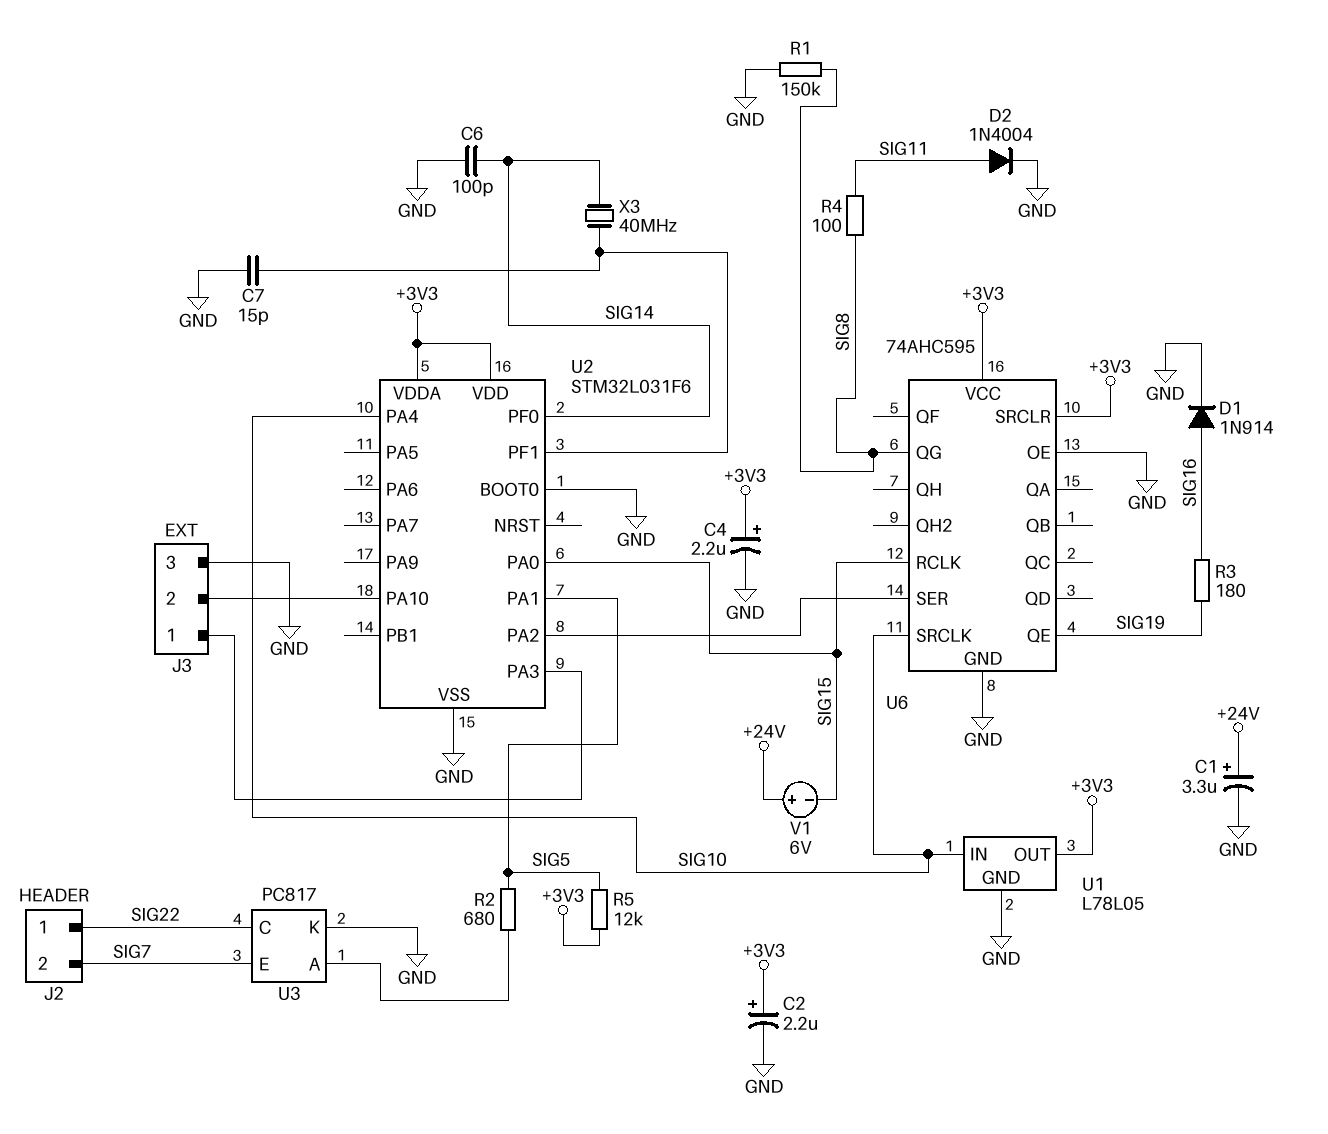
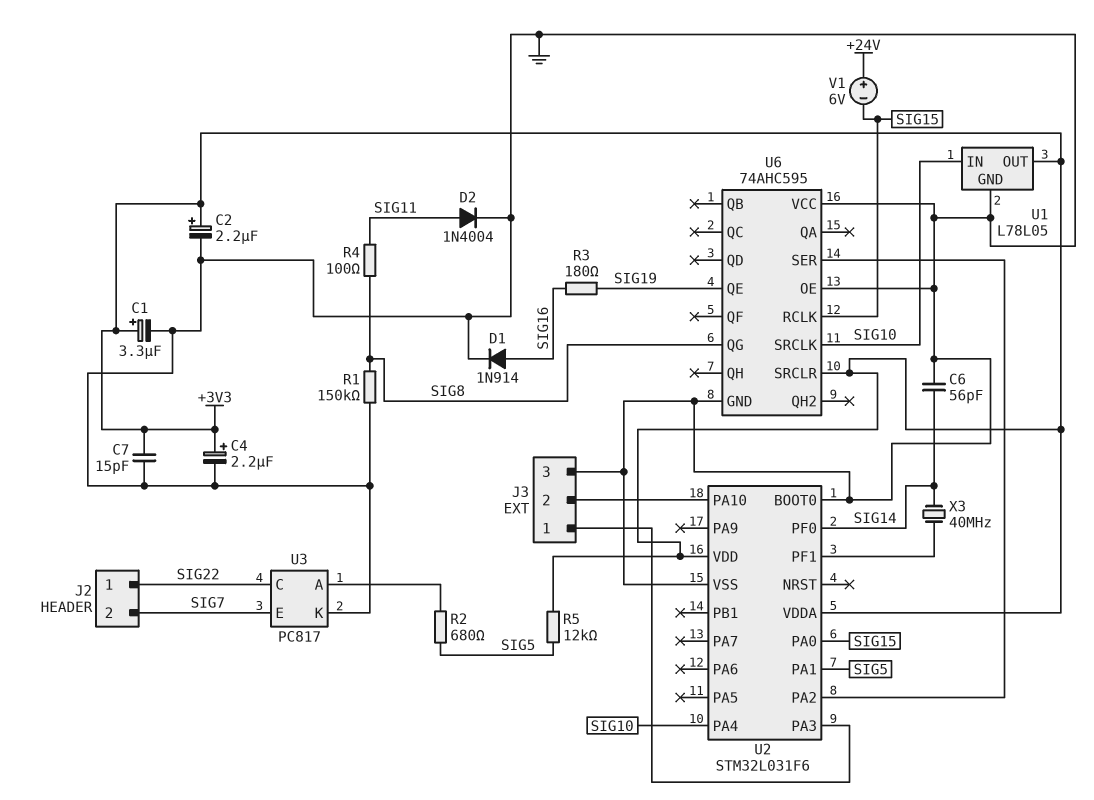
C1: 3.3uF (plus +24V, minus GND) -> 3.3uF (plus +3V3, minus GND)
C6: 100pF (GND, SIG14) -> 56pF (GND, SIG14)
C7: 15pF (GND, U2/PF1) -> 15pF (+3V3, GND)
U6 pin VCC: +3V3 -> GND

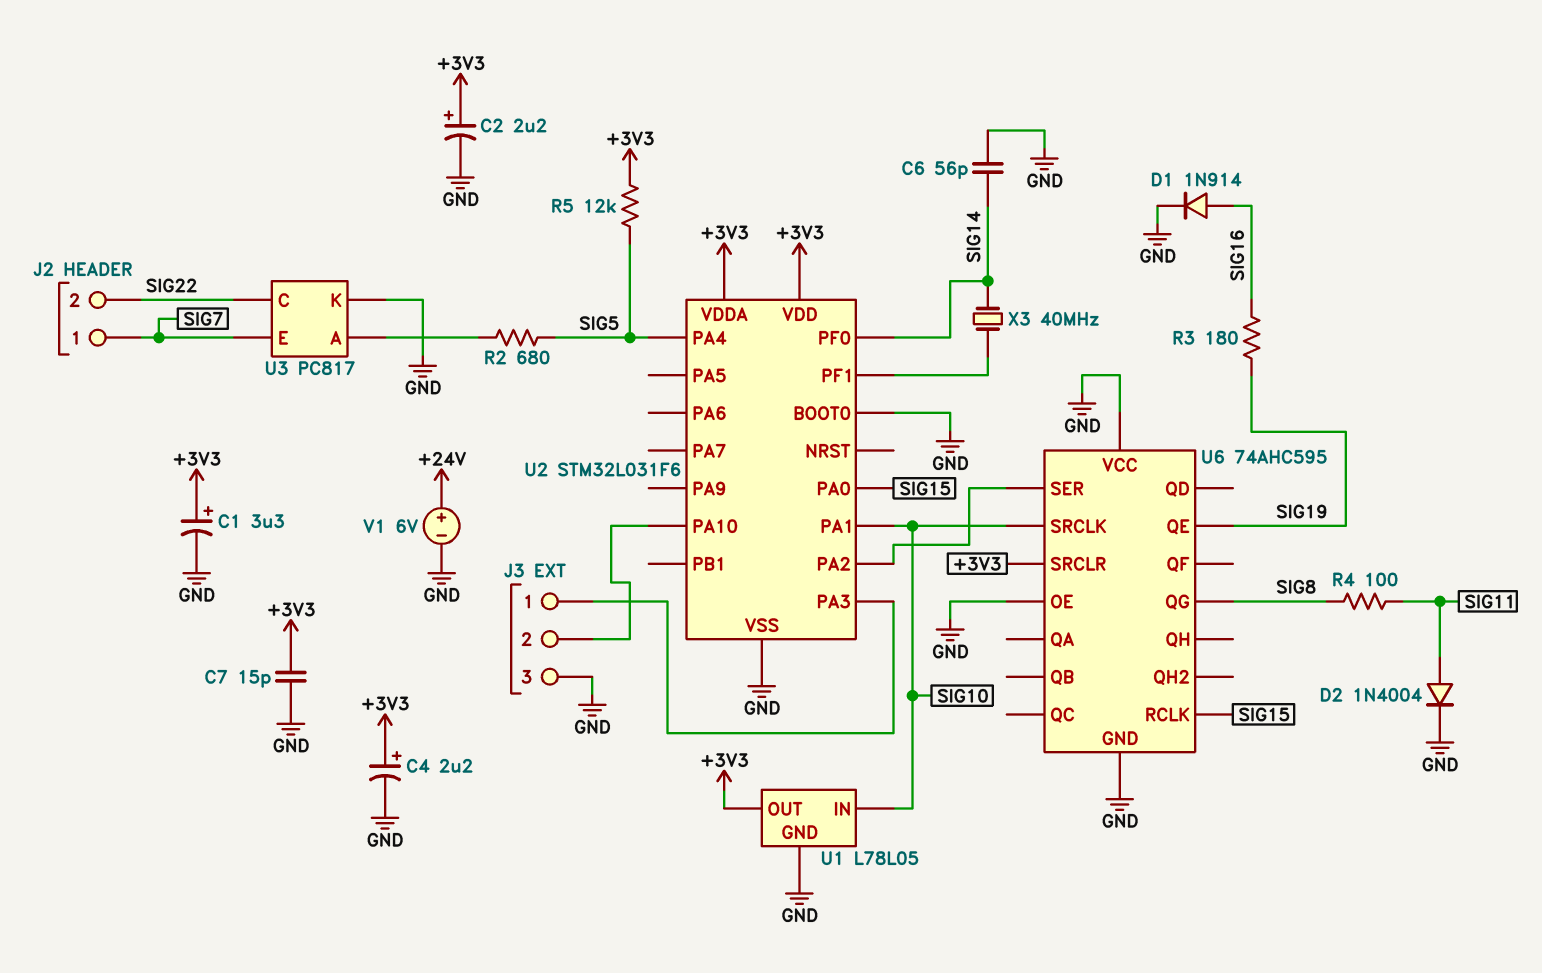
J2 pin 1: SIG22 -> SIG7
J2 pin 2: SIG7 -> SIG22
R1: 150k (GND, SIG8) -> none
U2 pin PA1: SIG5 -> SIG10
U2 pin PA4: SIG10 -> SIG5
V1: 6V (plus +24V, minus SIG15) -> 6V (plus +24V, minus GND)

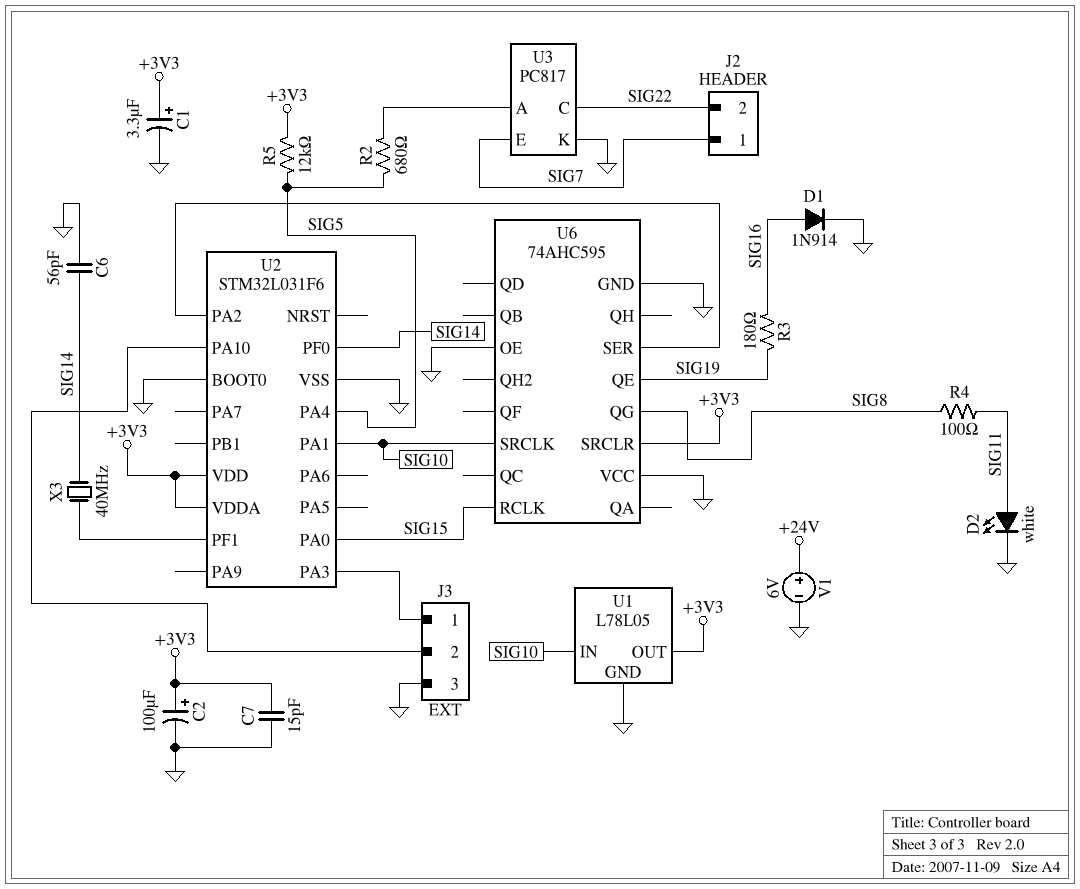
C2: 2.2uF (plus +3V3, minus GND) -> 100uF (plus +3V3, minus GND)
C4: 2.2uF (plus +3V3, minus GND) -> none
D2: diode 1N4004 (A SIG11, K GND) -> LED white (A SIG11, K GND)

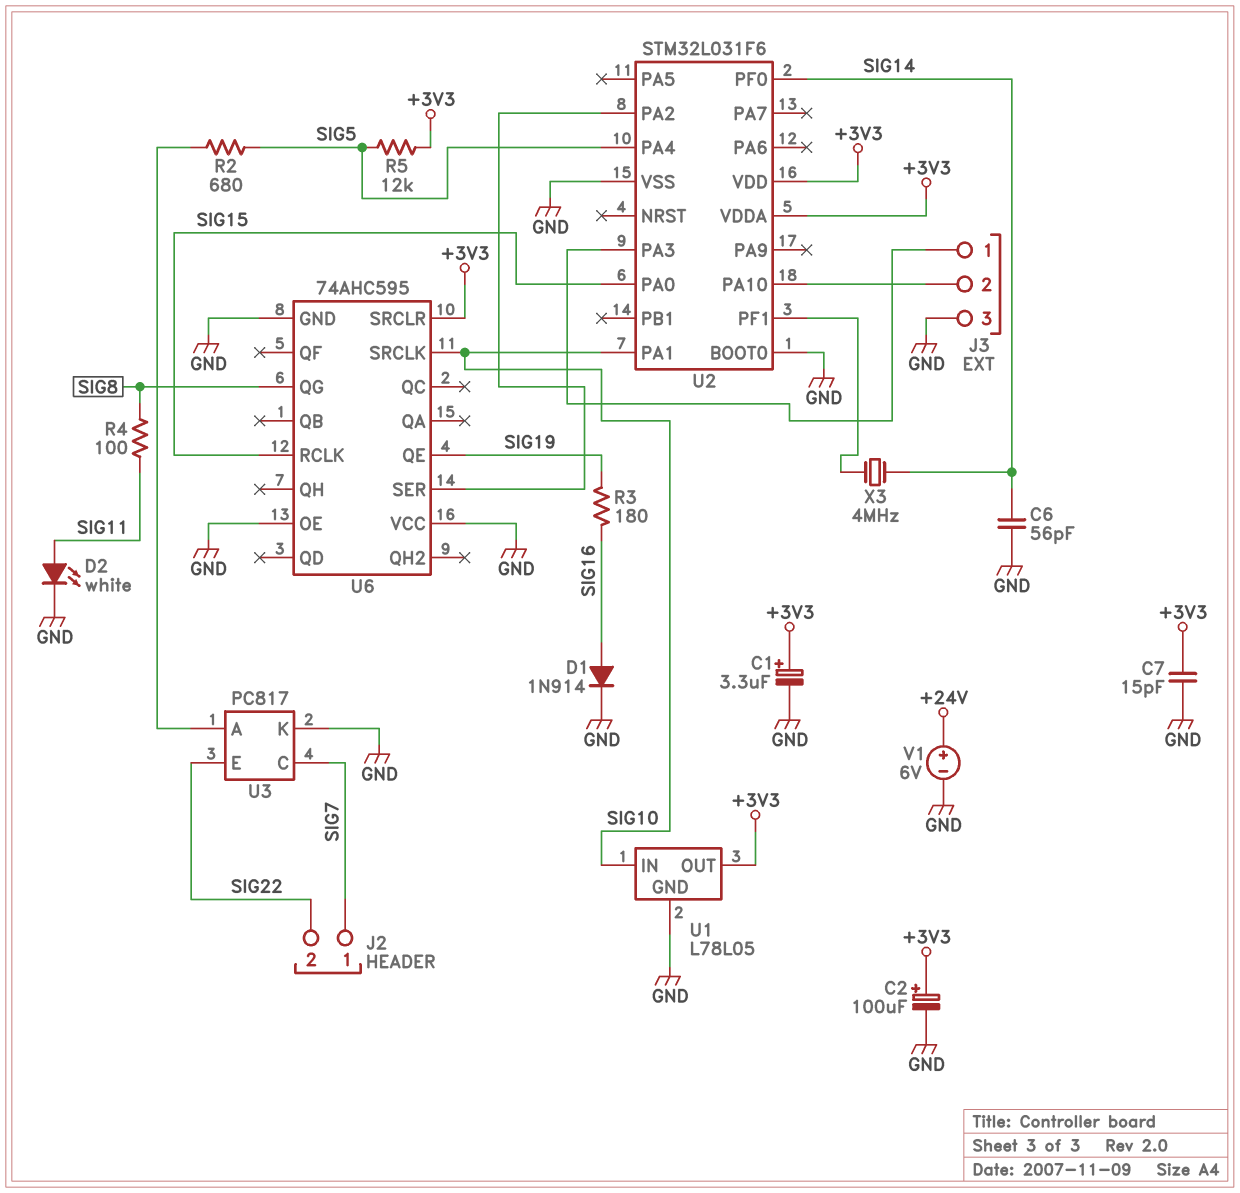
U3 pin C: SIG22 -> SIG7
U3 pin E: SIG7 -> SIG22
X3: 40MHz (SIG14, U2/PF1) -> 4MHz (SIG14, U2/PF1)

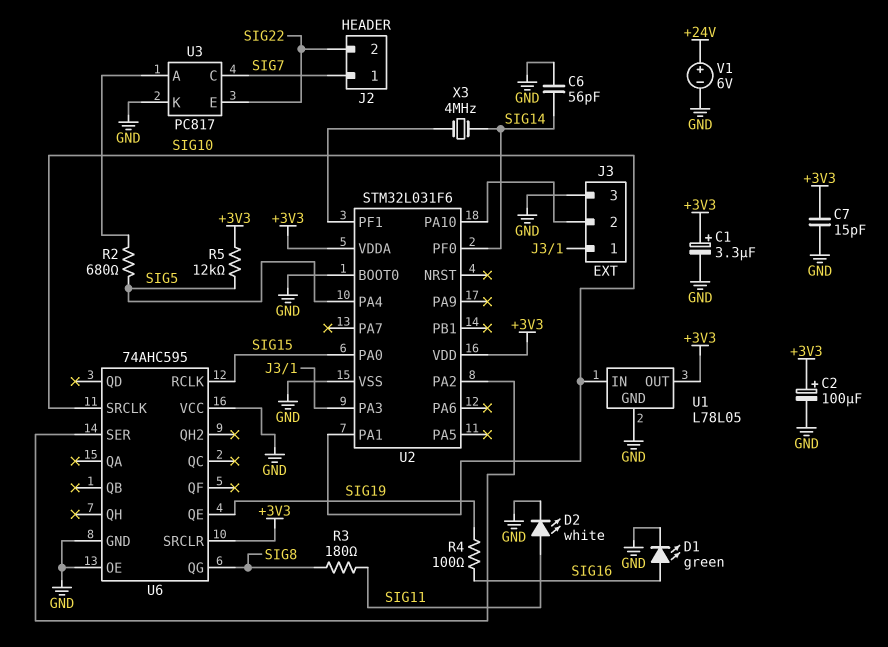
D1: diode 1N914 (A SIG16, K GND) -> LED green (A SIG16, K GND)
R3: 180 (SIG16, SIG19) -> 180 (SIG8, SIG11)
R4: 100 (SIG8, SIG11) -> 100 (SIG16, SIG19)

